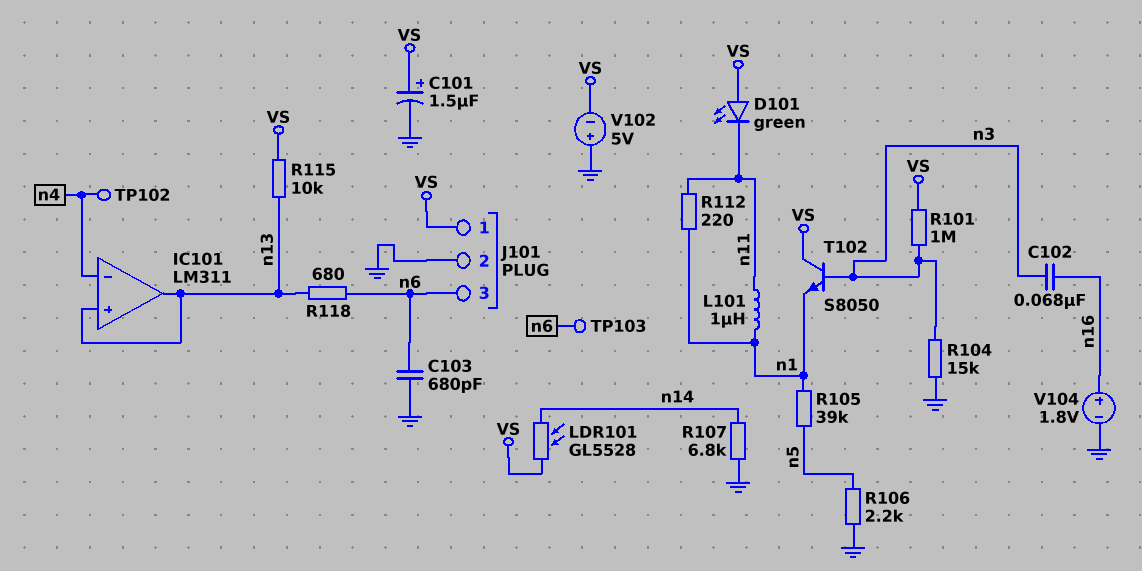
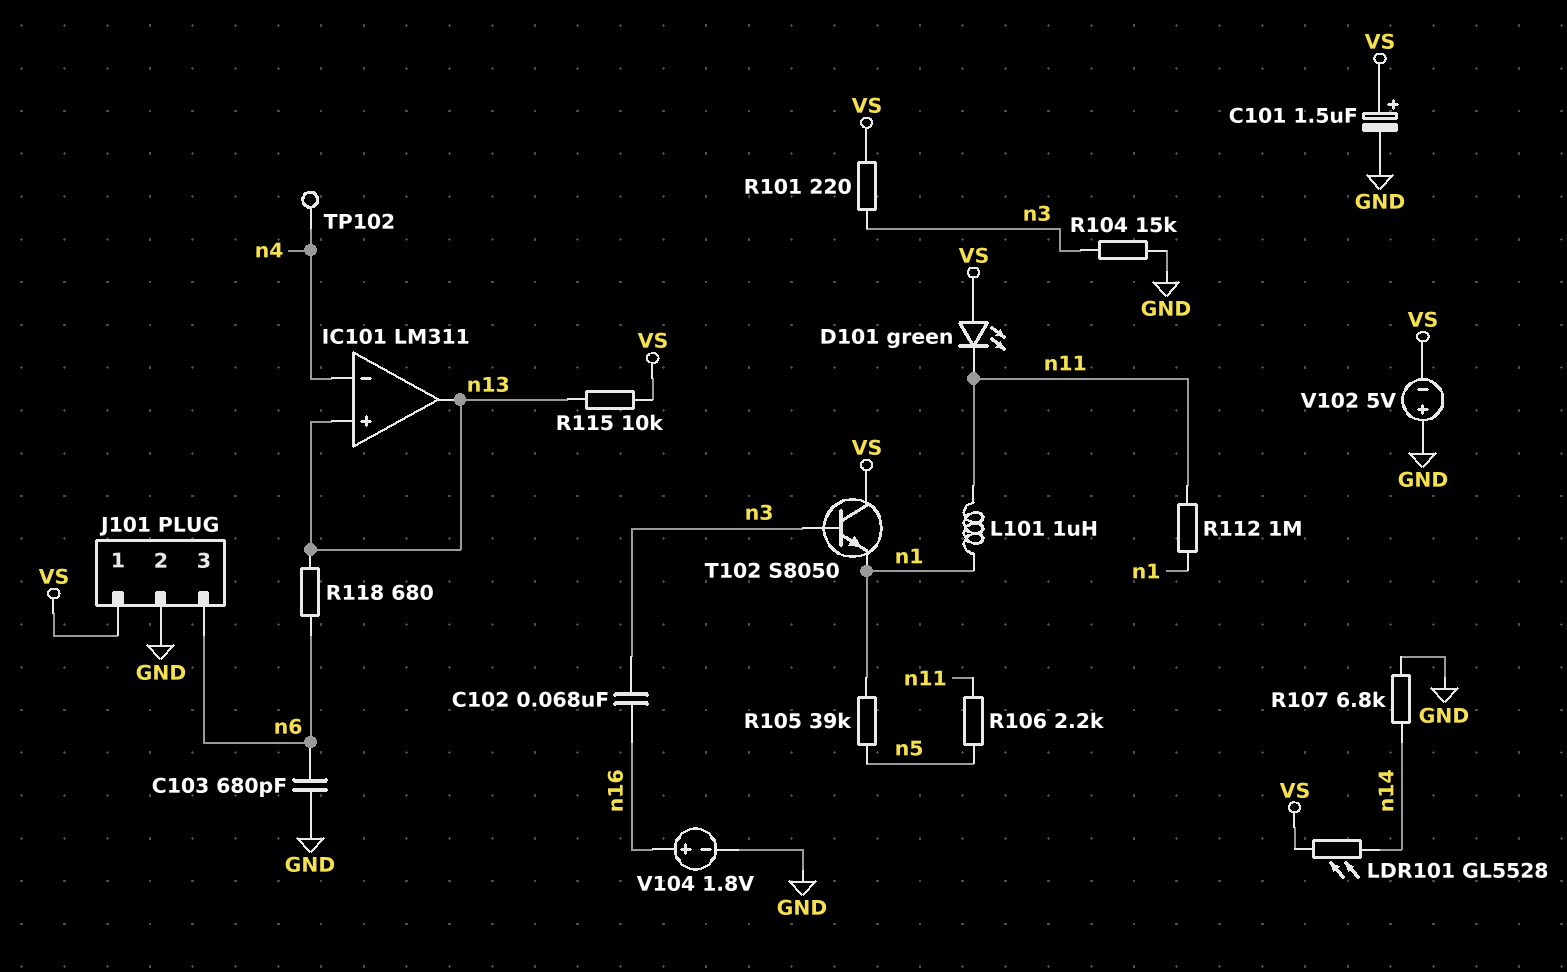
R101: 1M (VS, n3) -> 220 (VS, n3)
R106: 2.2k (GND, n5) -> 2.2k (n5, n11)
R112: 220 (n1, n11) -> 1M (n1, n11)
TP103: test point (n6) -> none

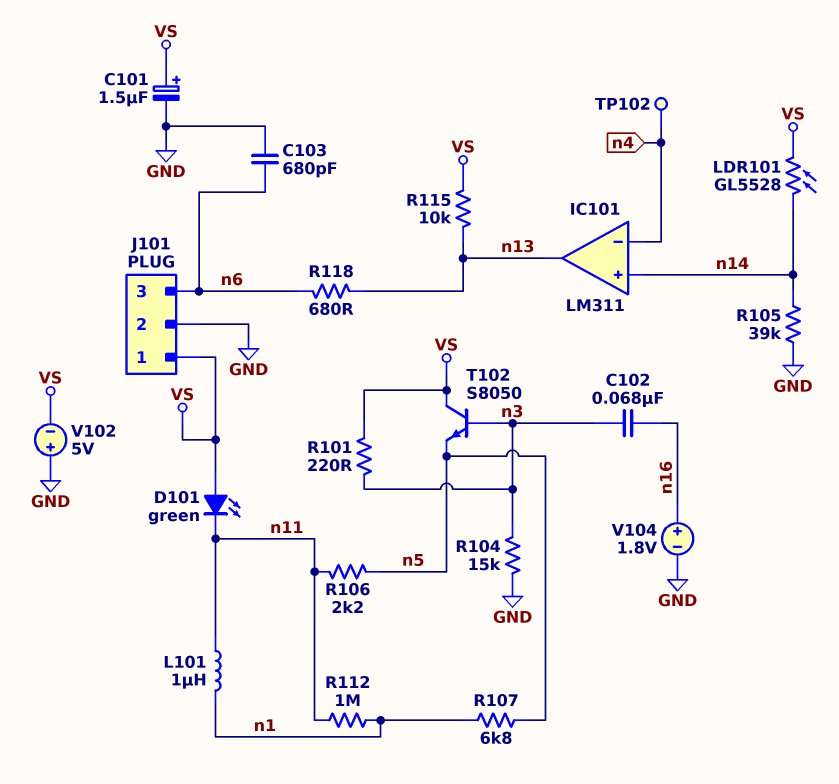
IC101 pin in+: n13 -> n14
R105: 39k (n1, n5) -> 39k (GND, n14)
R107: 6.8k (GND, n14) -> 6.8k (n1, n5)
T102: NPN S8050 (B n3, C VS, E n1) -> NPN S8050 (B n3, C VS, E n5)

